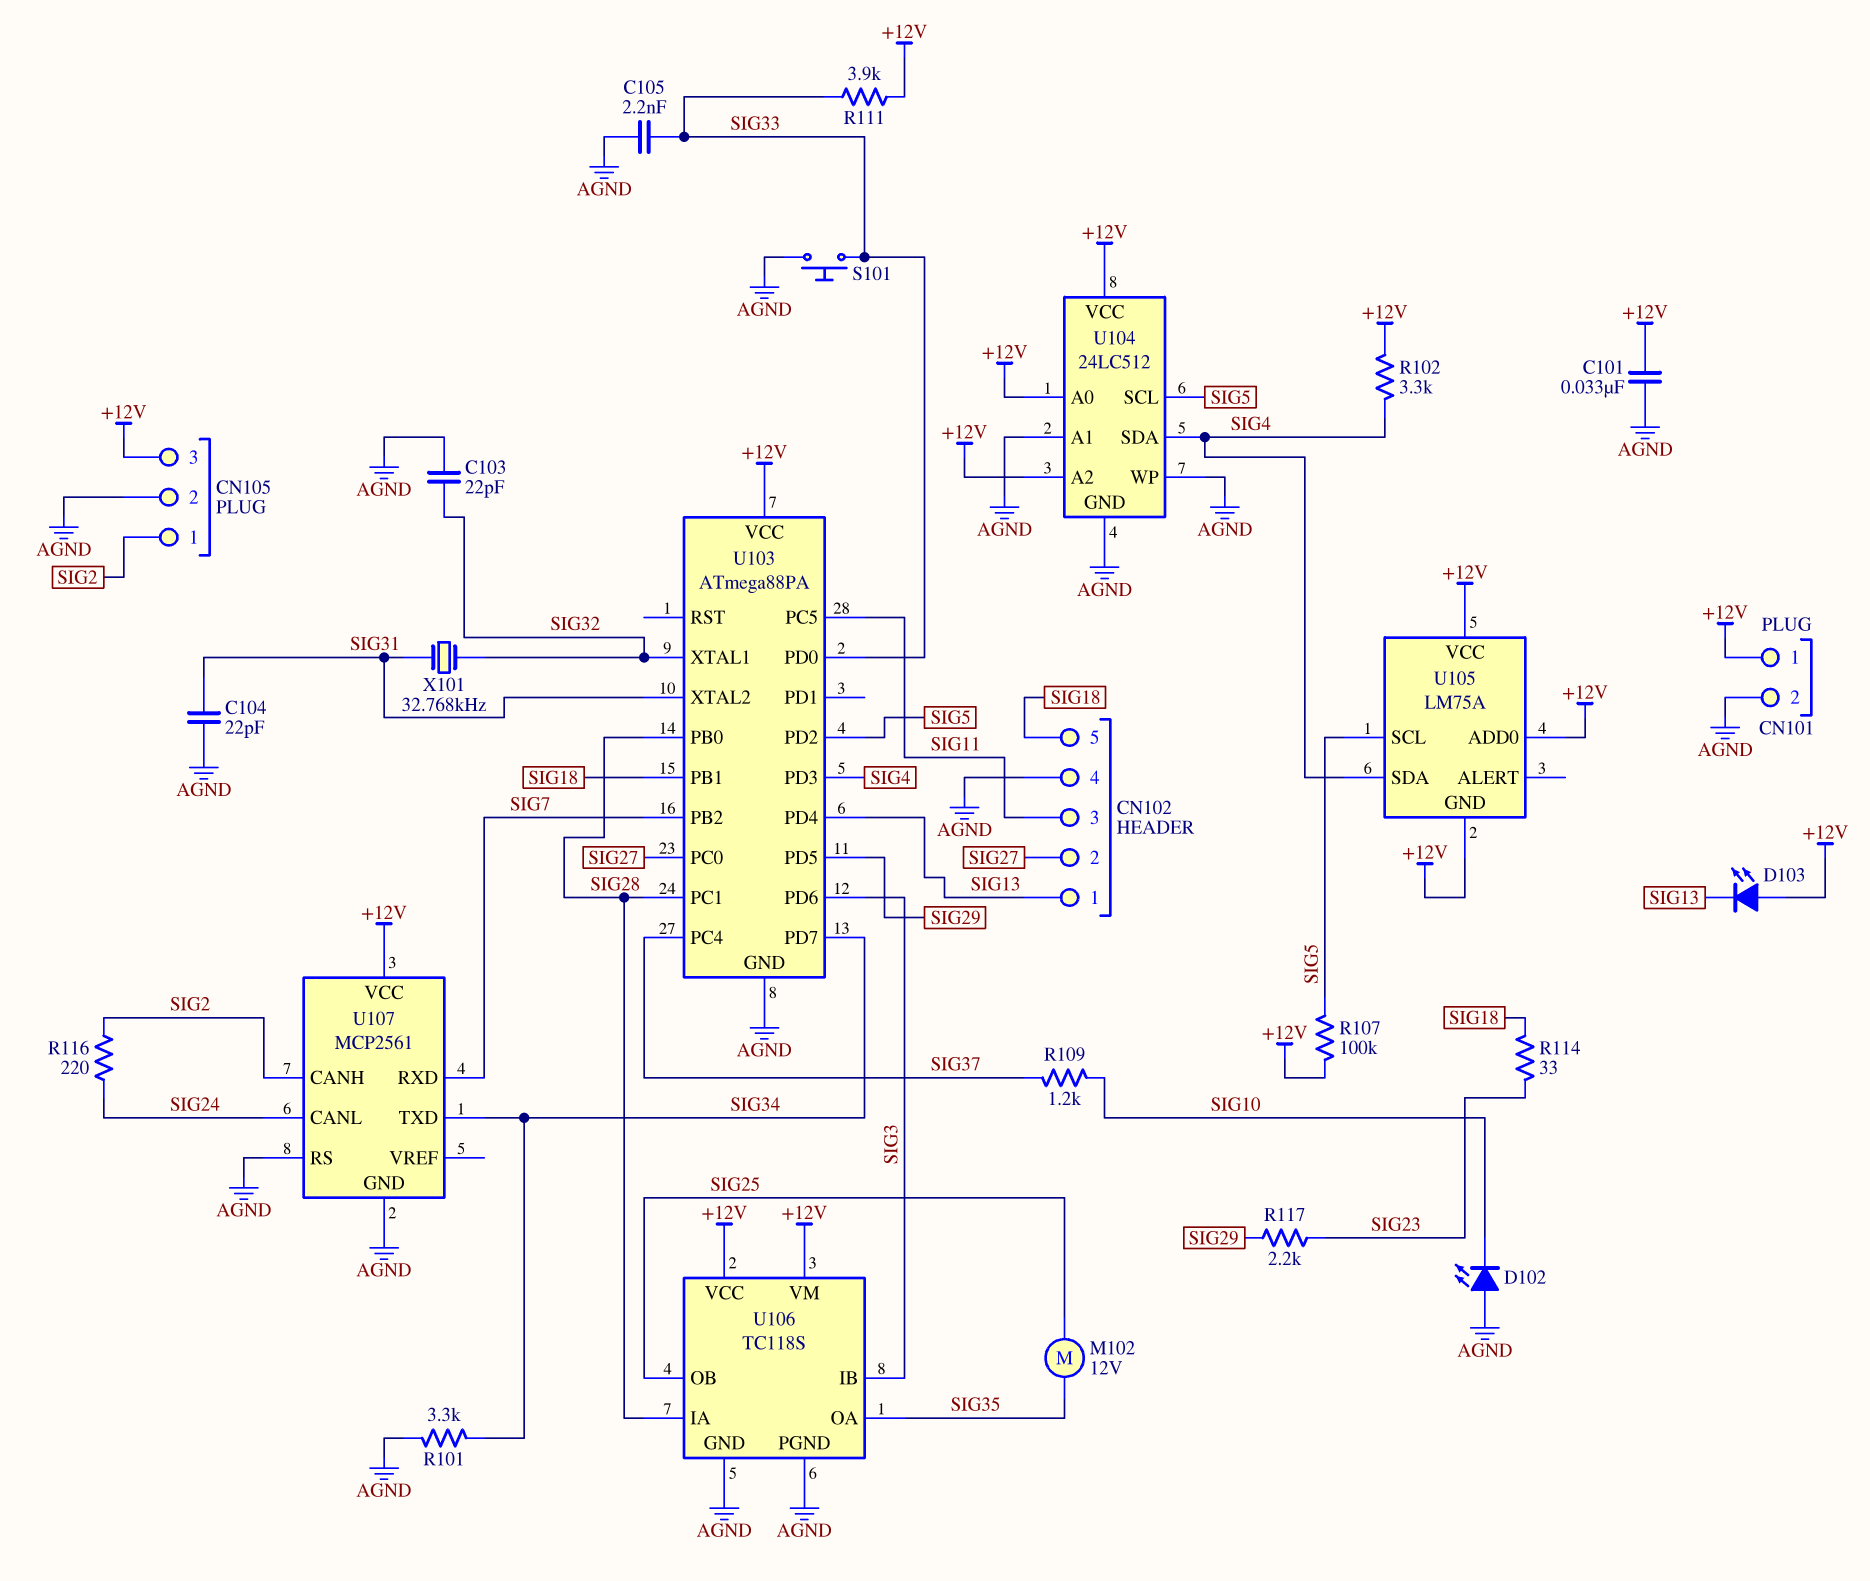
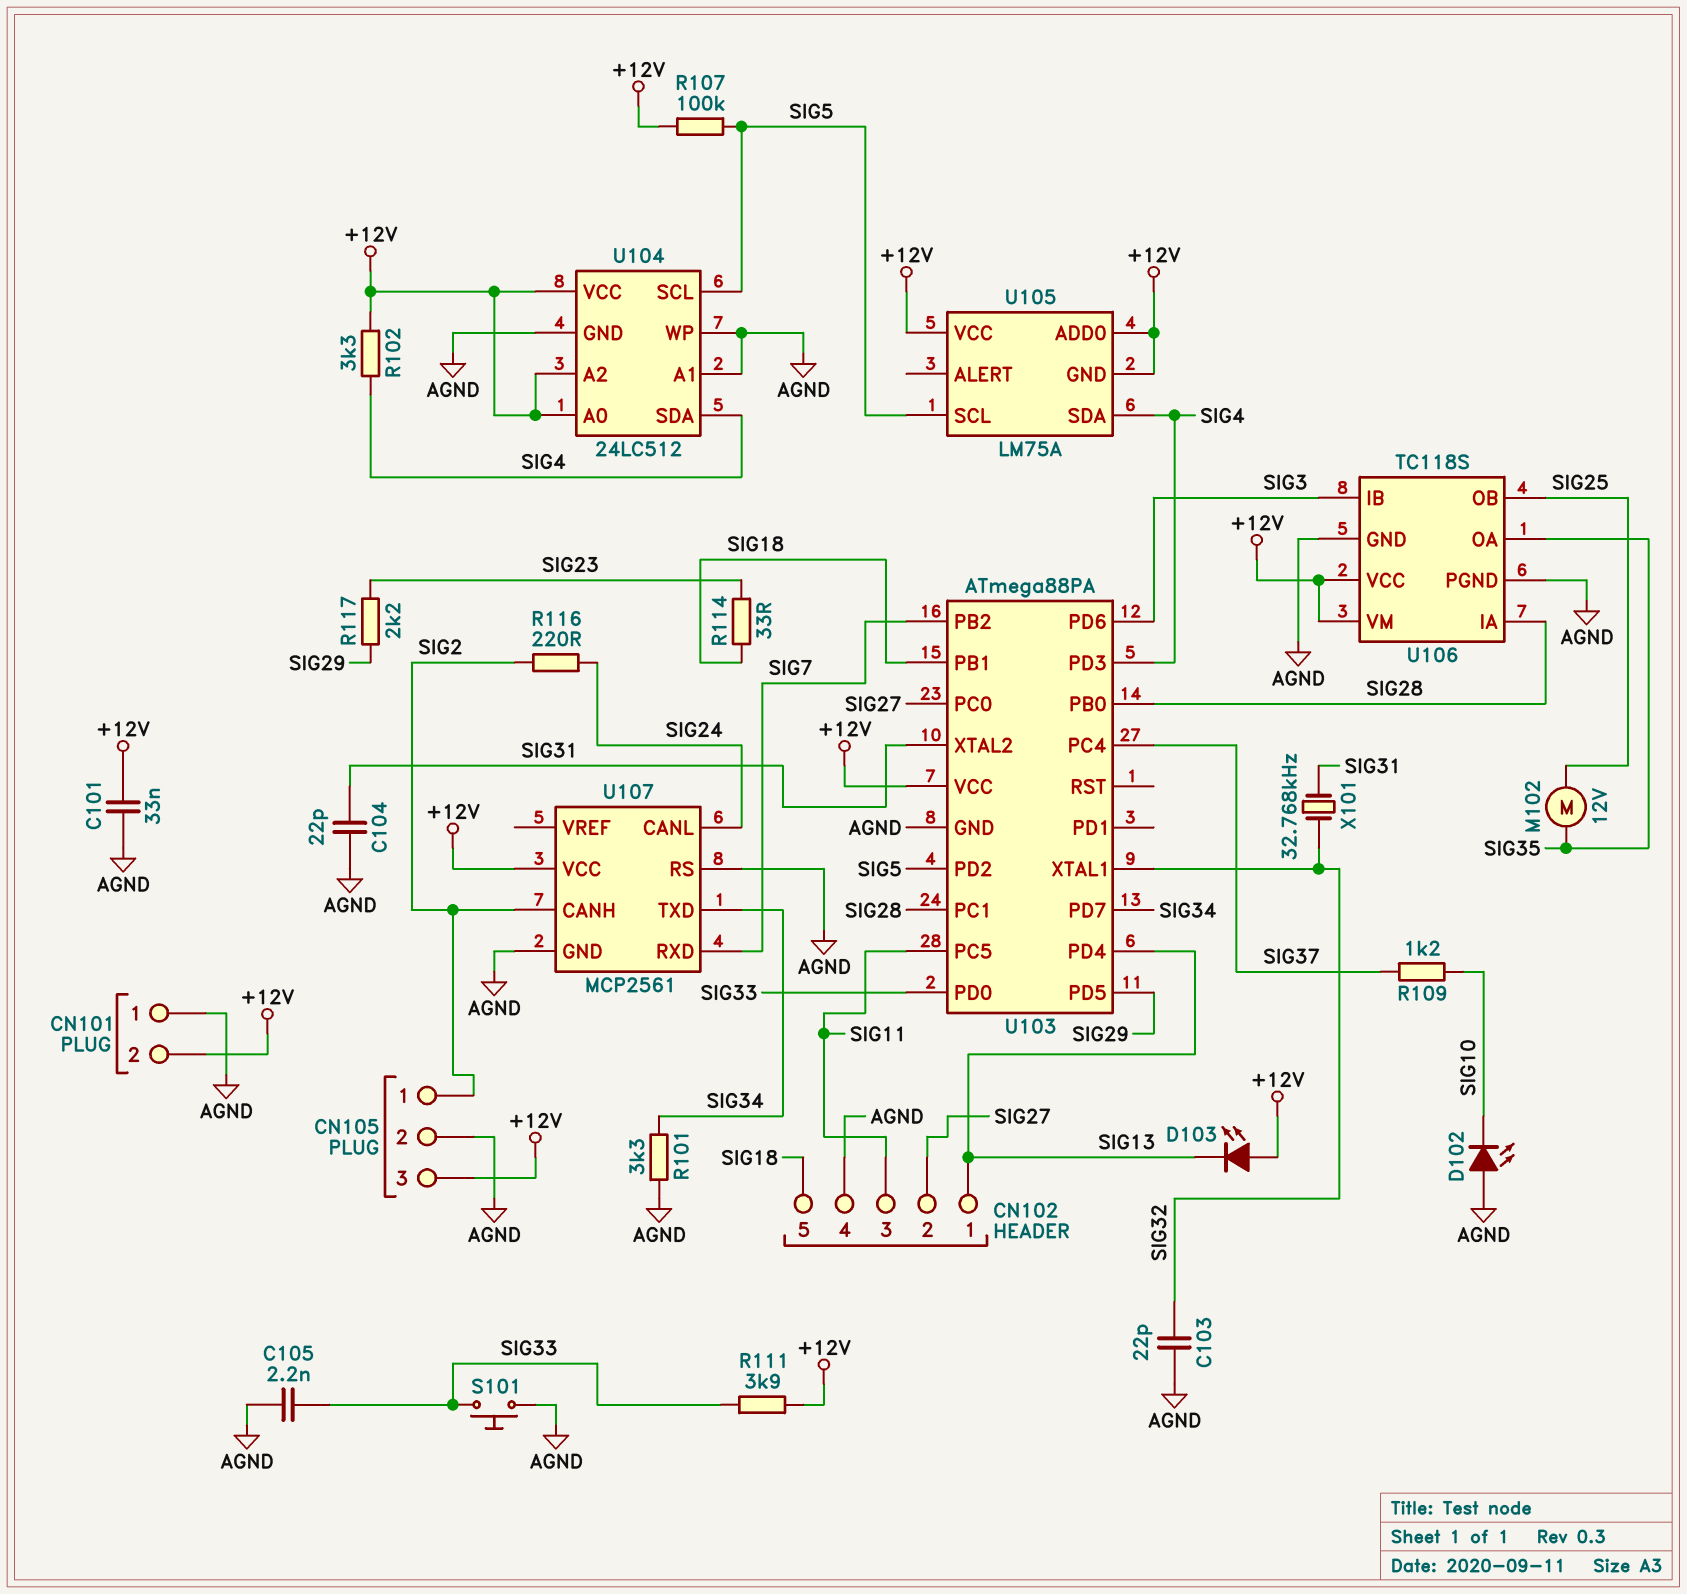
CN101 pin 1: +12V -> AGND
CN101 pin 2: AGND -> +12V

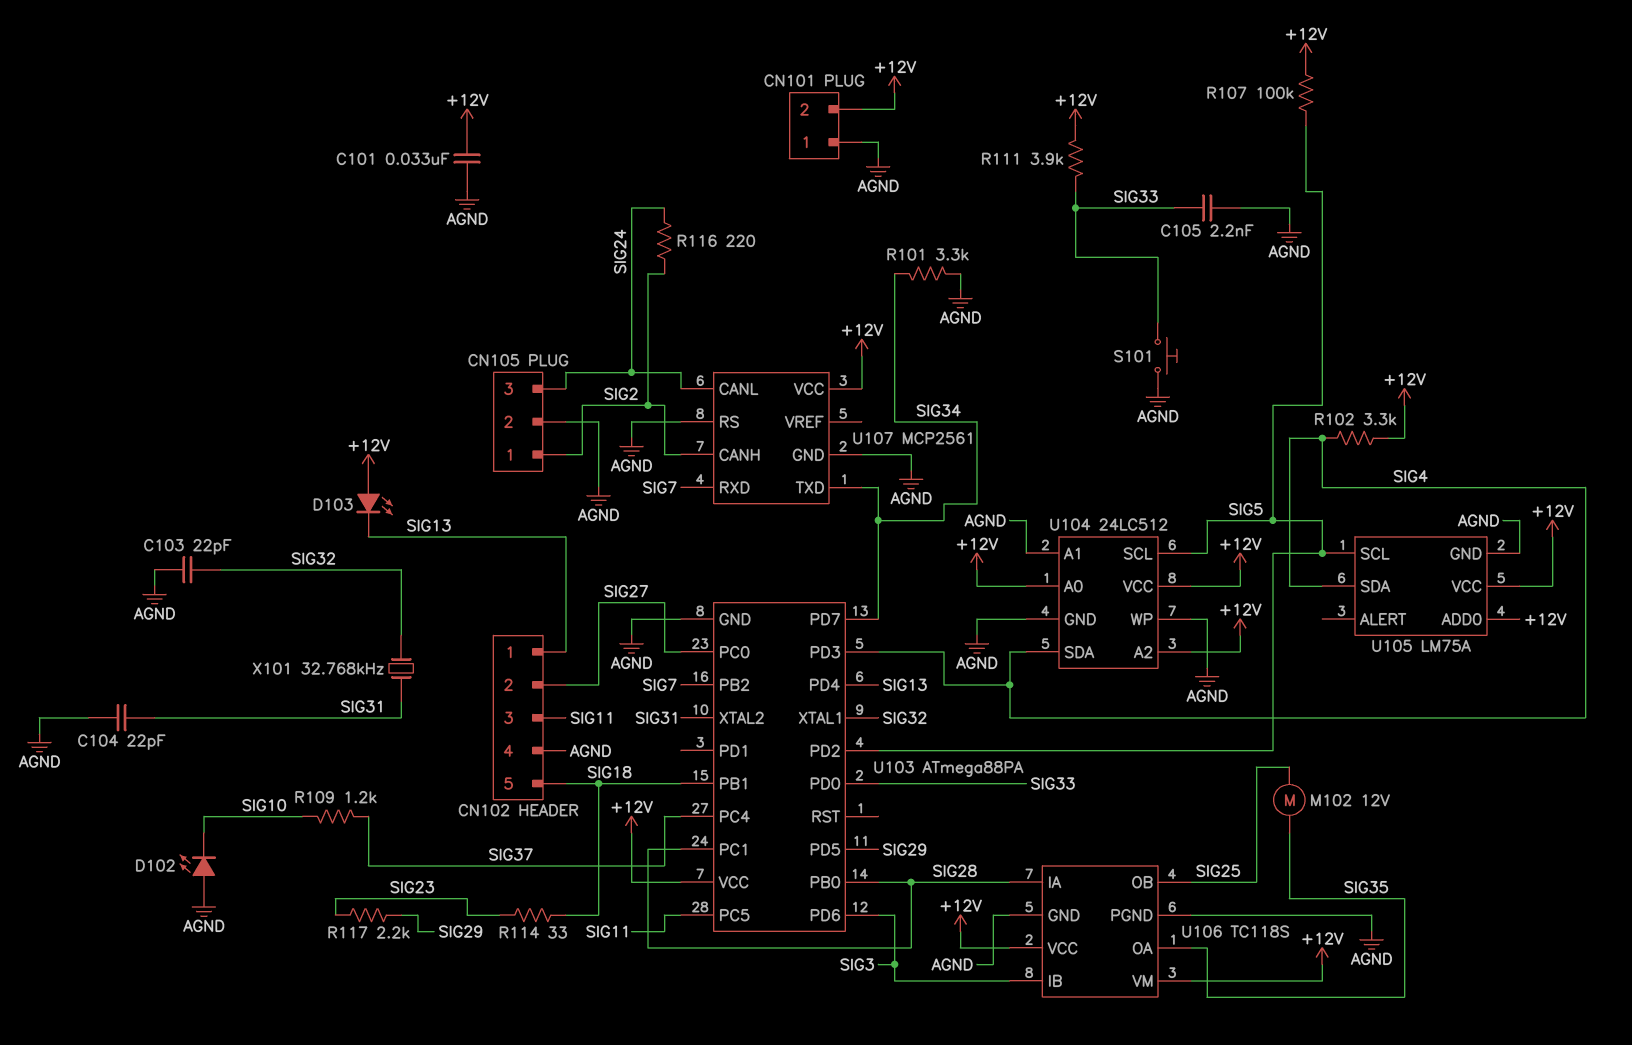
CN105 pin 3: +12V -> SIG24
U105 pin GND: +12V -> AGND

